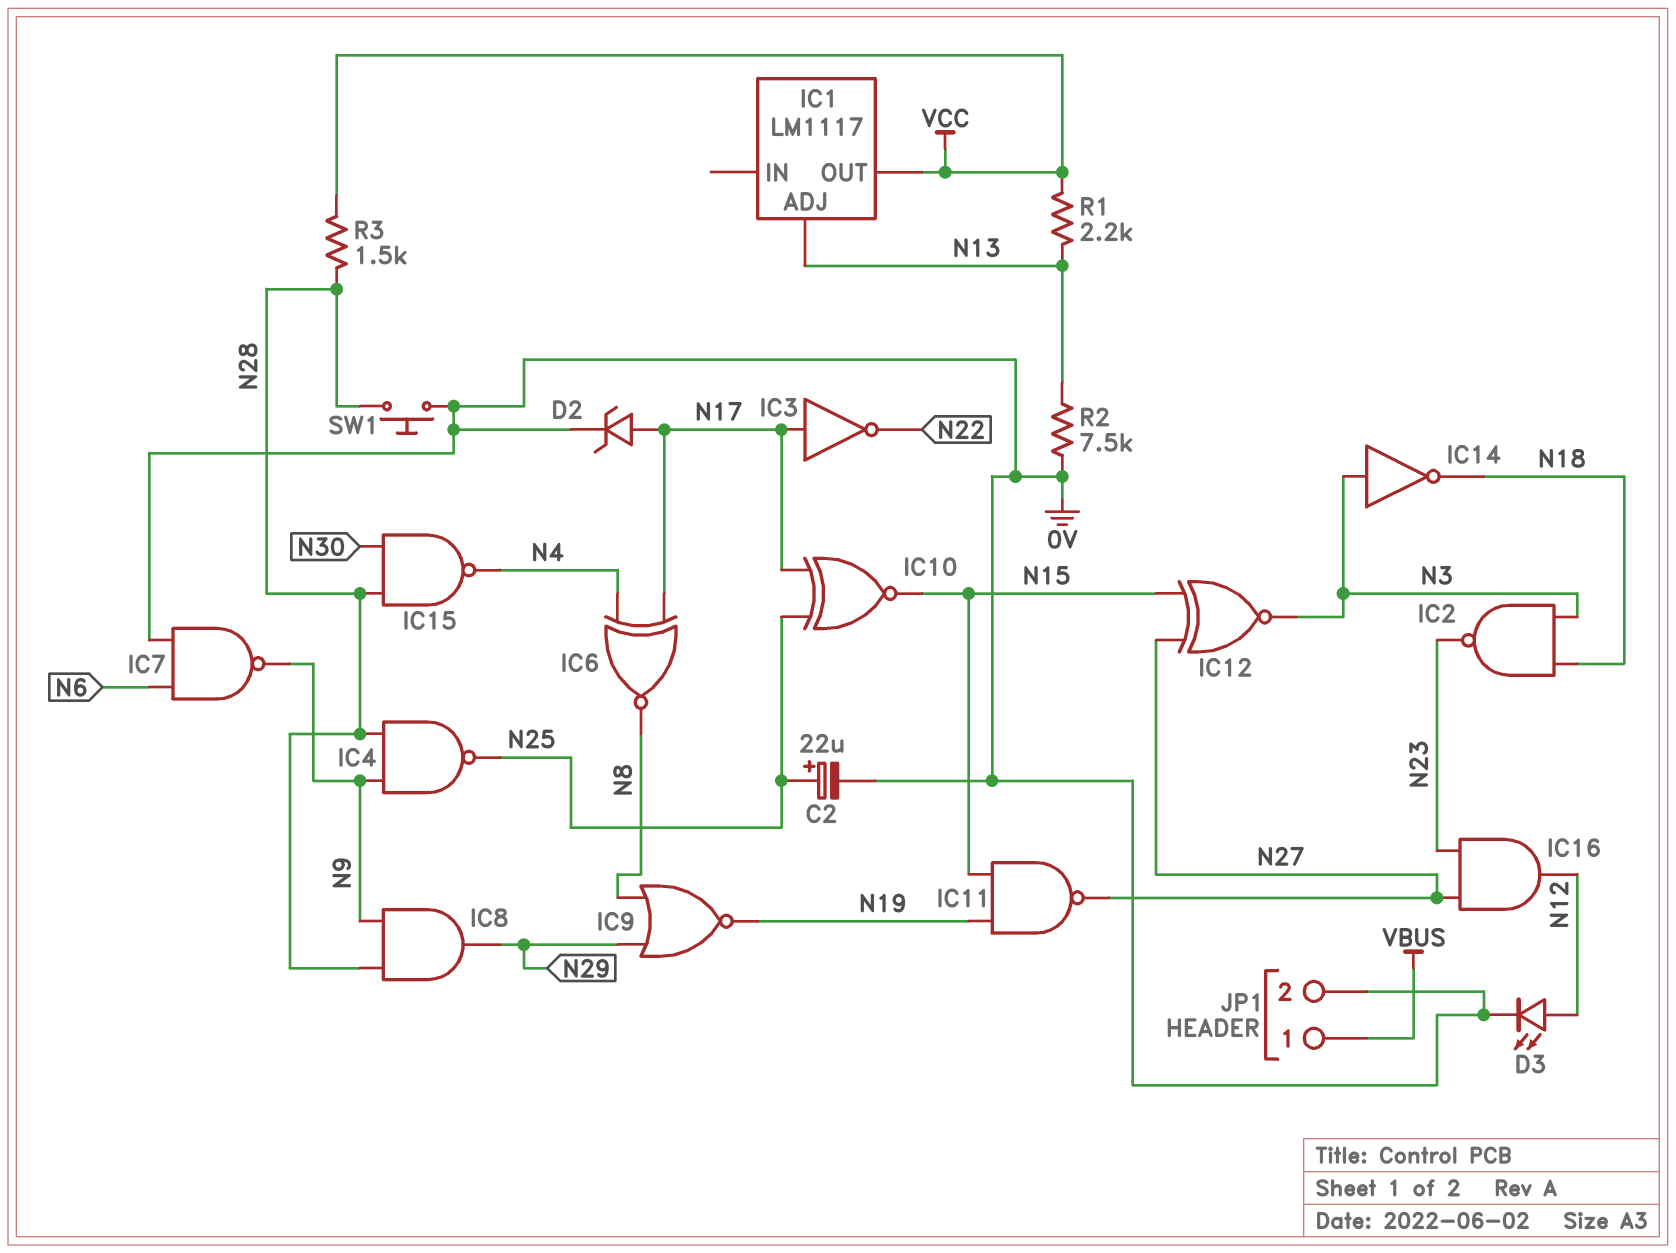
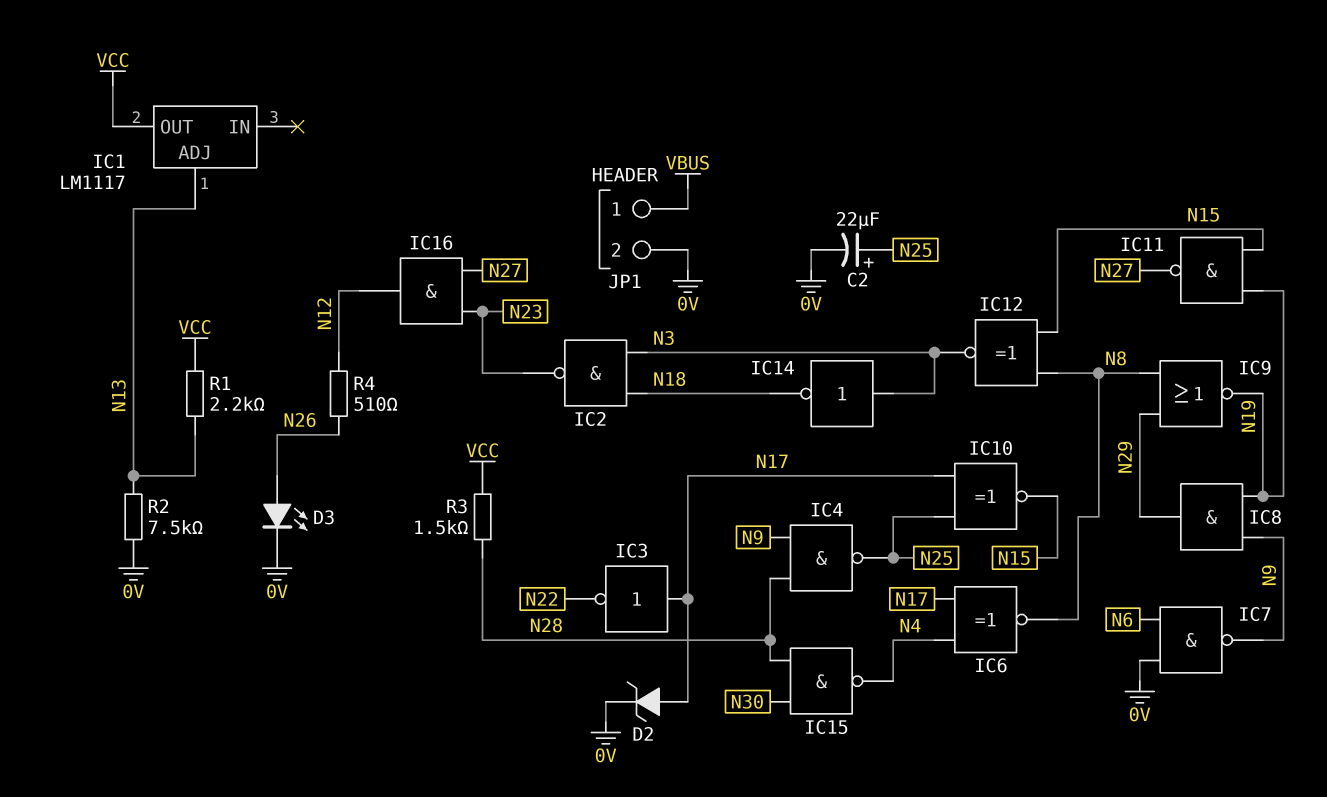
D3: LED (A N12, K 0V) -> LED (A N26, K 0V)
IC8: AND (in N9, in N28, out N29) -> AND (in N9, in N19, out N29)
IC12: XNOR (in N15, in N27, out N3) -> XNOR (in N8, in N15, out N3)
R4: none -> 510 (N12, N26)
SW1: button (0V, N28) -> none

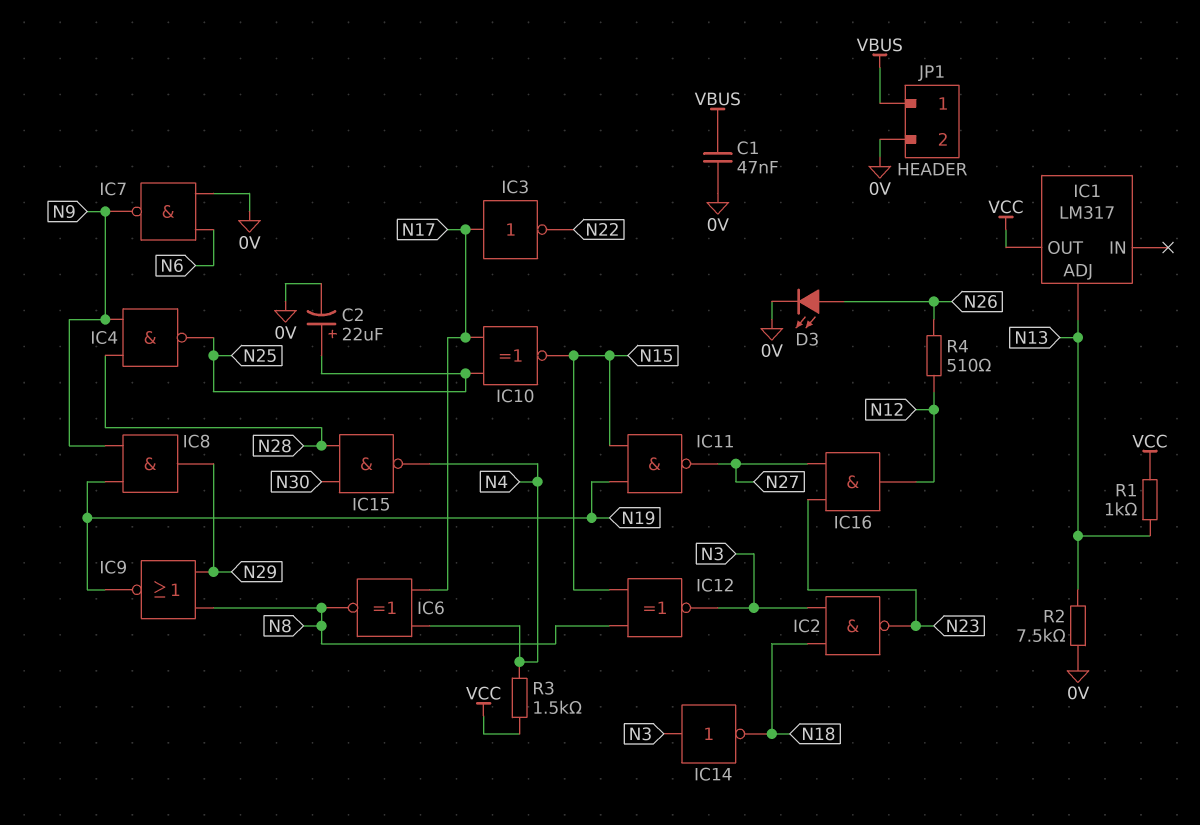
C1: none -> 47nF (0V, VBUS)
D2: zener (A N17, K 0V) -> none
IC1: LM1117 -> LM317
R1: 2.2k (N13, VCC) -> 1k (N13, VCC)
R3: 1.5k (N28, VCC) -> 1.5k (N4, VCC)

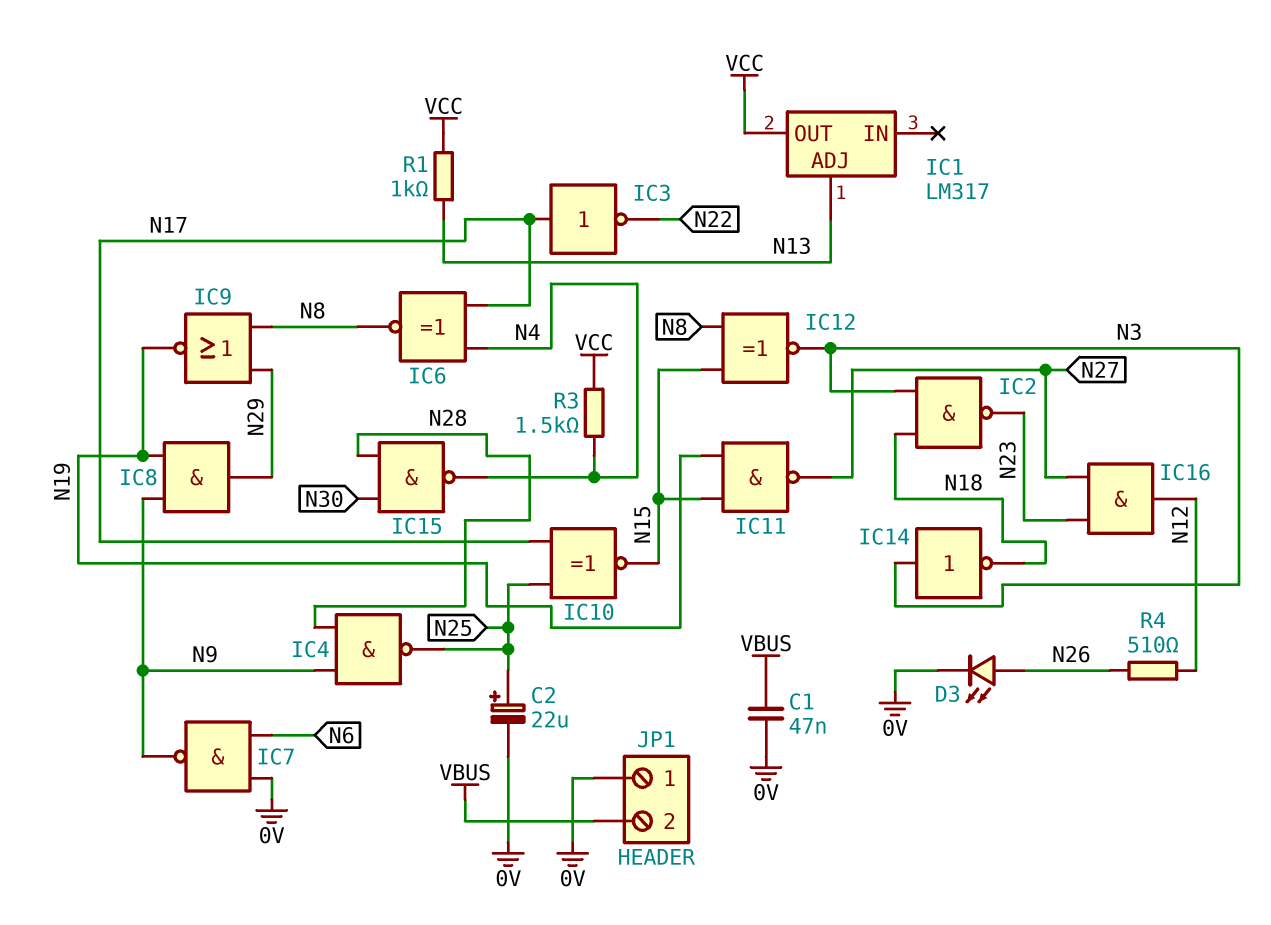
JP1 pin 1: VBUS -> 0V
JP1 pin 2: 0V -> VBUS
R2: 7.5k (0V, N13) -> none

